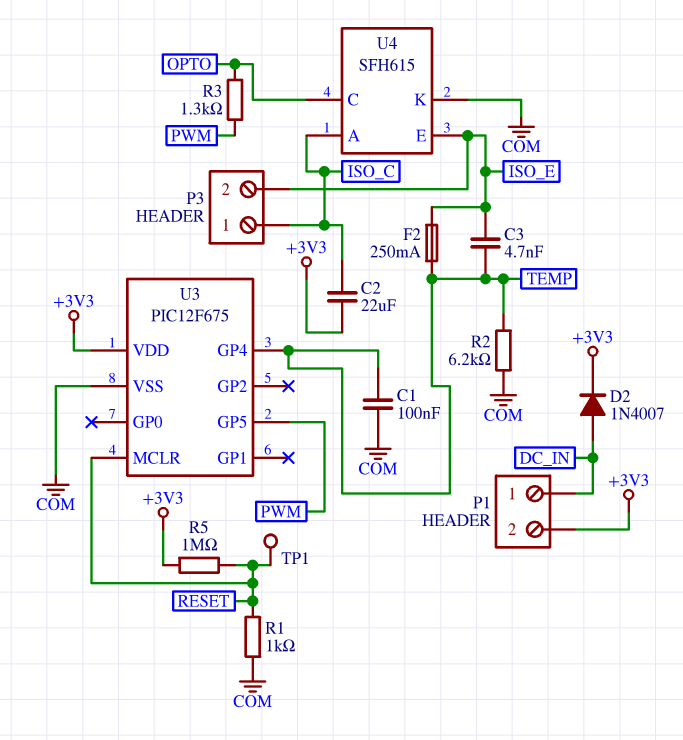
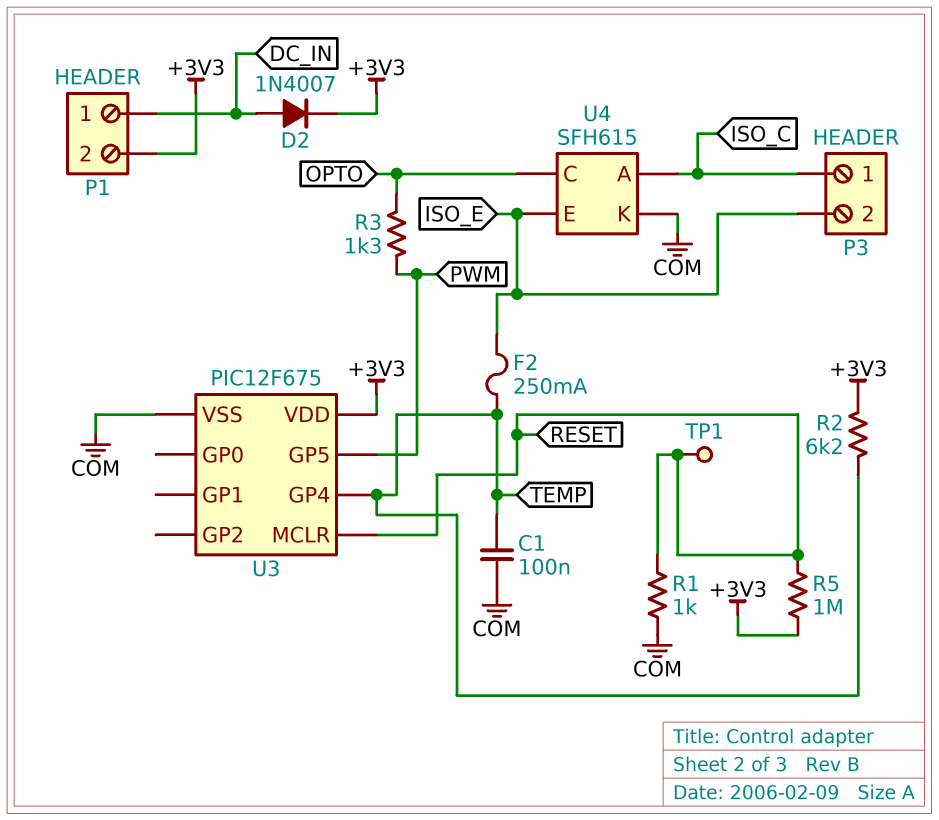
C2: 22uF (+3V3, ISO_C) -> none
C3: 4.7nF (ISO_E, TEMP) -> none
R2: 6.2k (COM, TEMP) -> 6.2k (+3V3, TEMP)

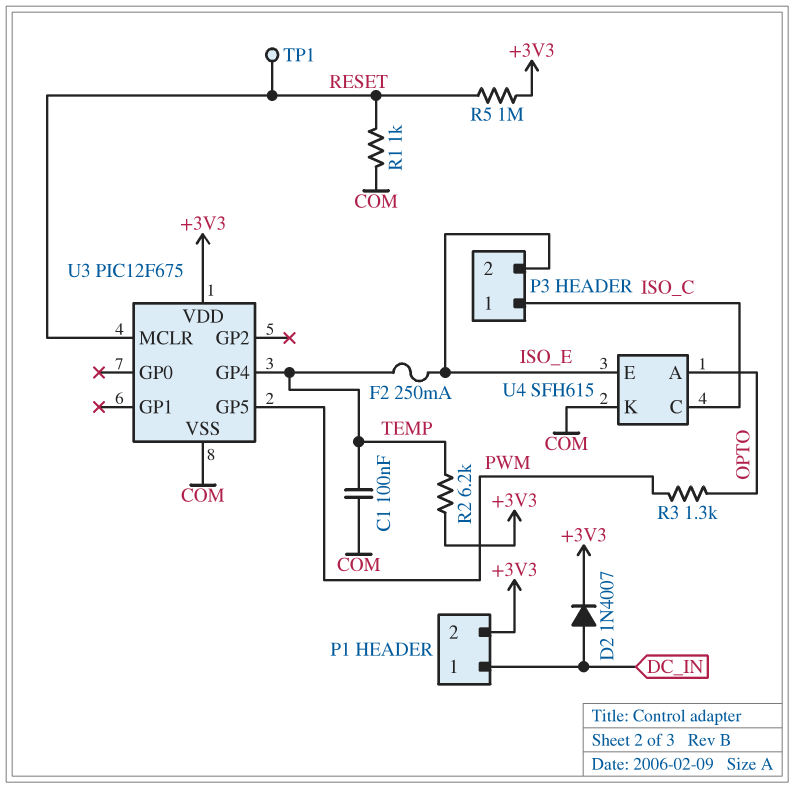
U4 pin A: ISO_C -> OPTO
U4 pin C: OPTO -> ISO_C

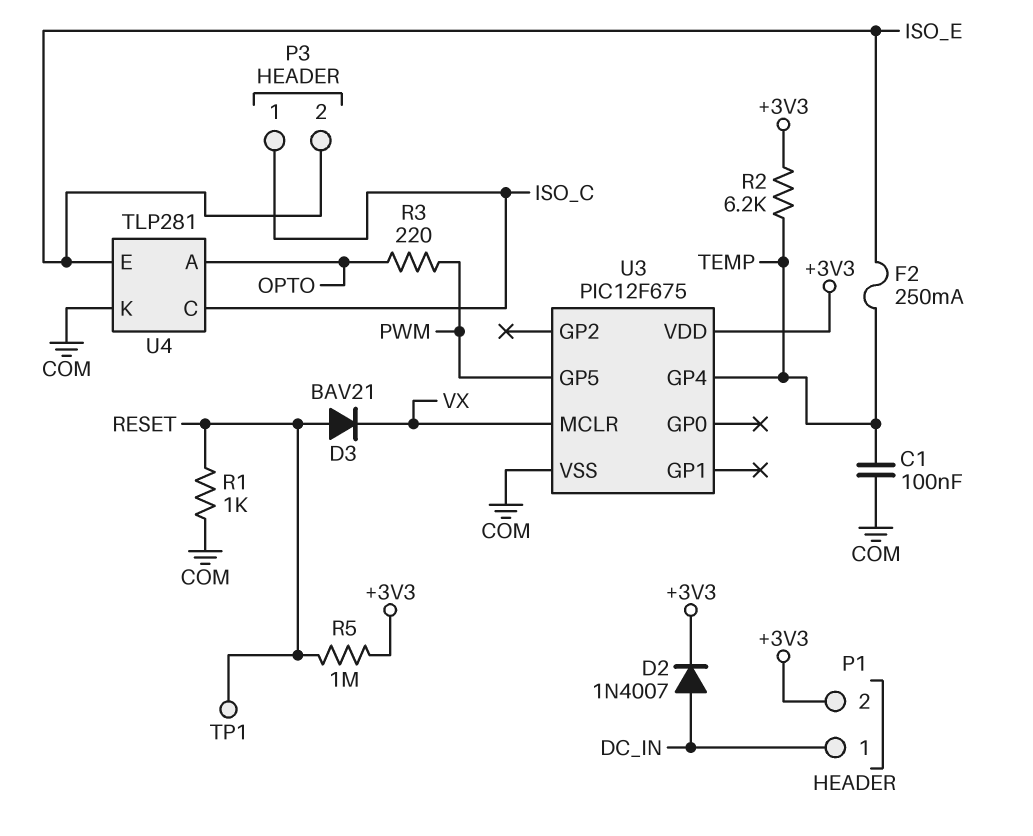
D3: none -> diode BAV21 (A RESET, K VX)
R3: 1.3k (OPTO, PWM) -> 220 (OPTO, PWM)
U3 pin MCLR: RESET -> VX
U4: SFH615 -> TLP281

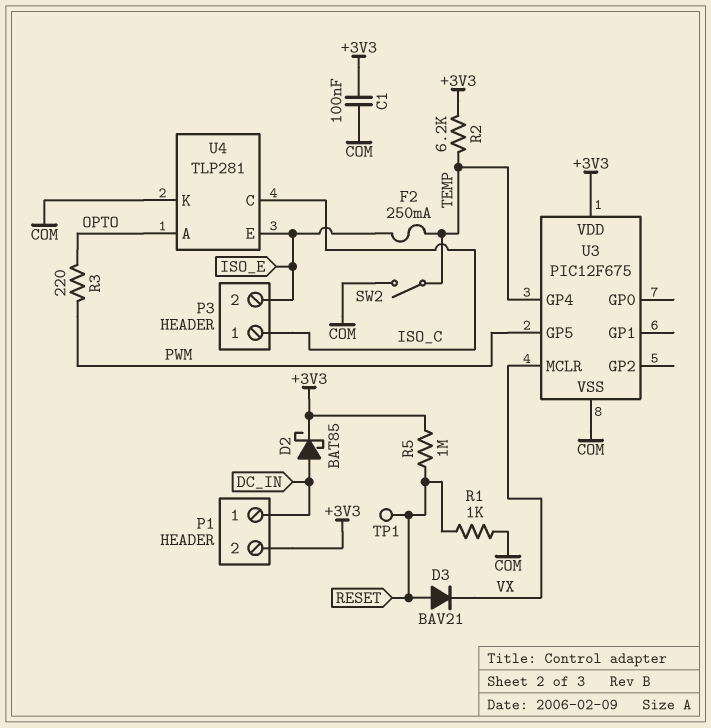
C1: 100nF (COM, TEMP) -> 100nF (+3V3, COM)
D2: diode 1N4007 (A DC_IN, K +3V3) -> schottky BAT85 (A DC_IN, K +3V3)
SW2: none -> switch (COM, TEMP)

